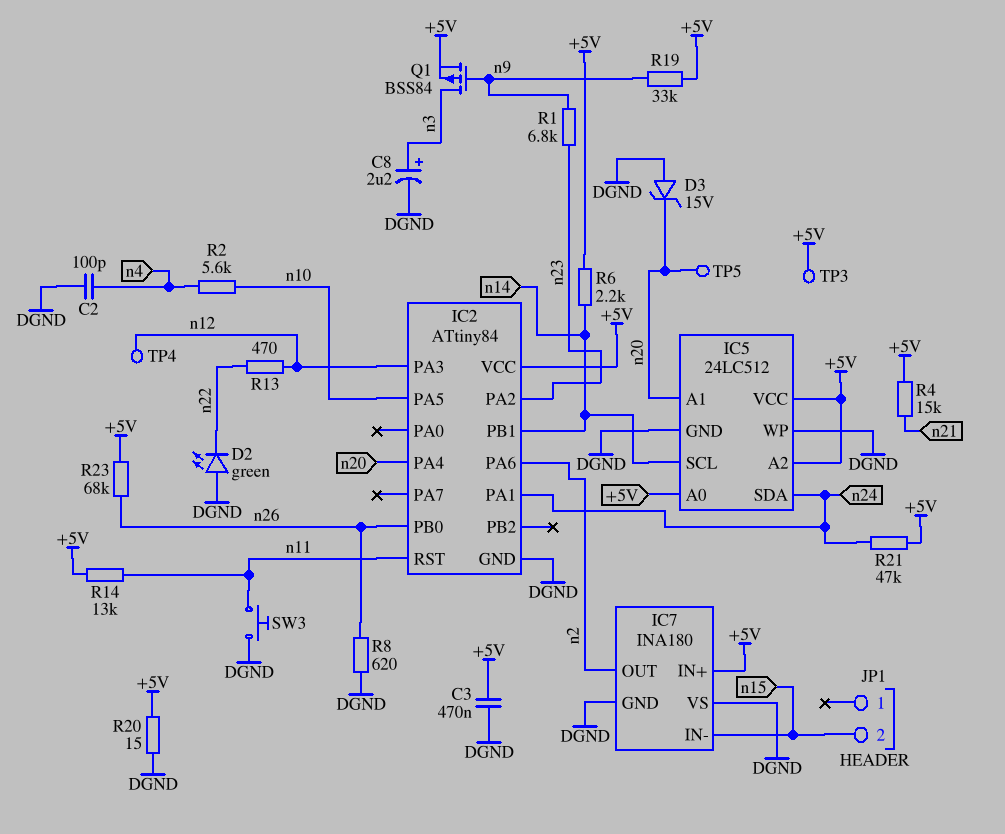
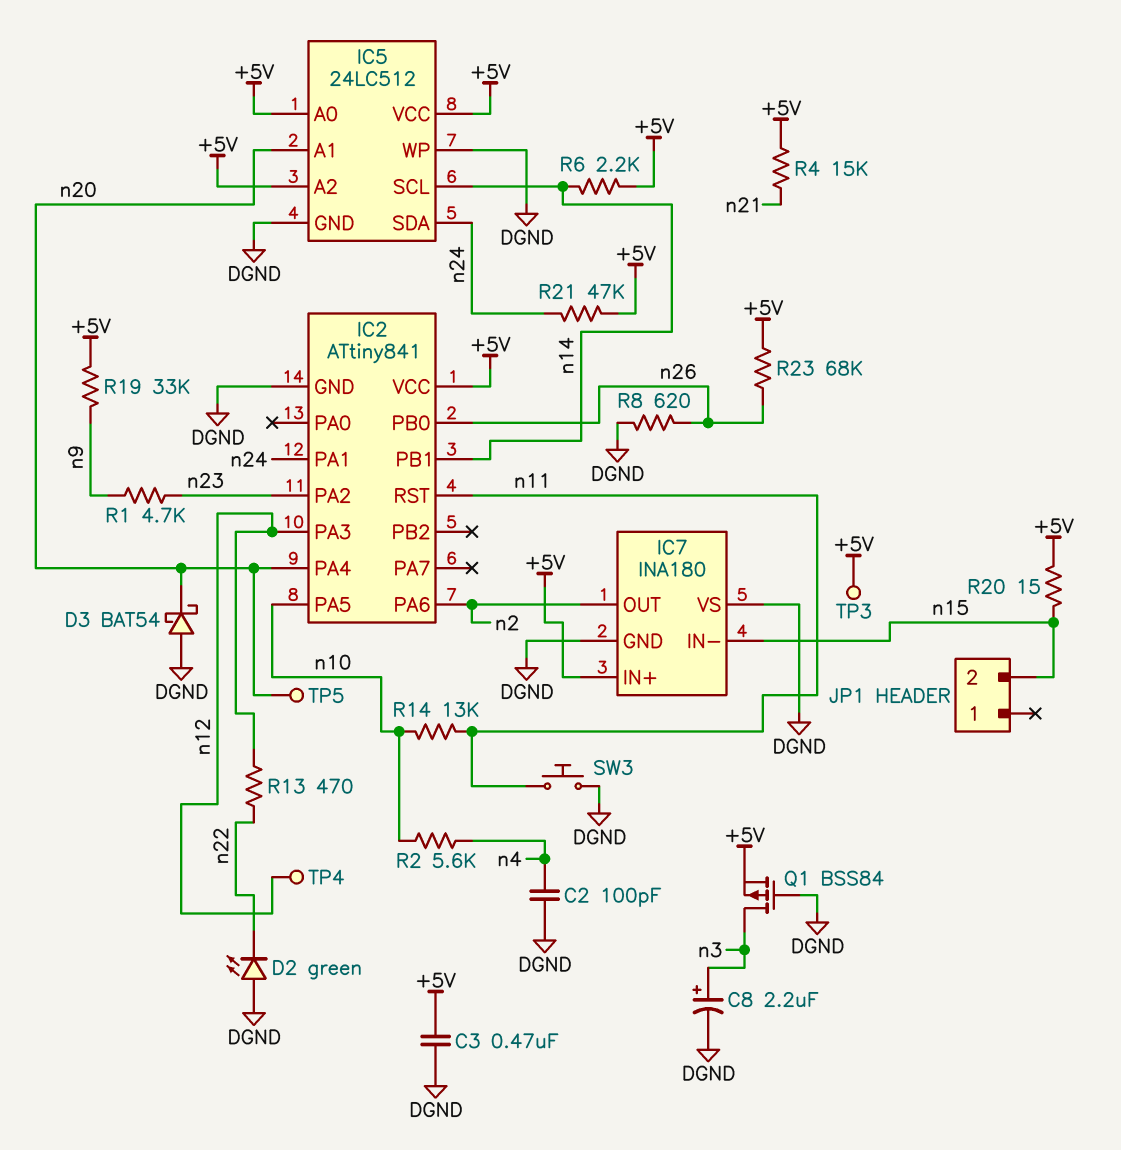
D3: zener 15V (A DGND, K n20) -> schottky BAT54 (A DGND, K n20)
IC2: ATtiny84 -> ATtiny841
Q1: PMOS BSS84 (G n9, D n3, S +5V) -> PMOS BSS84 (G DGND, D n3, S +5V)
R1: 6.8k (n9, n23) -> 4.7k (n9, n23)
R14: 13k (+5V, n11) -> 13k (n10, n11)
R20: 15 (+5V, DGND) -> 15 (+5V, n15)

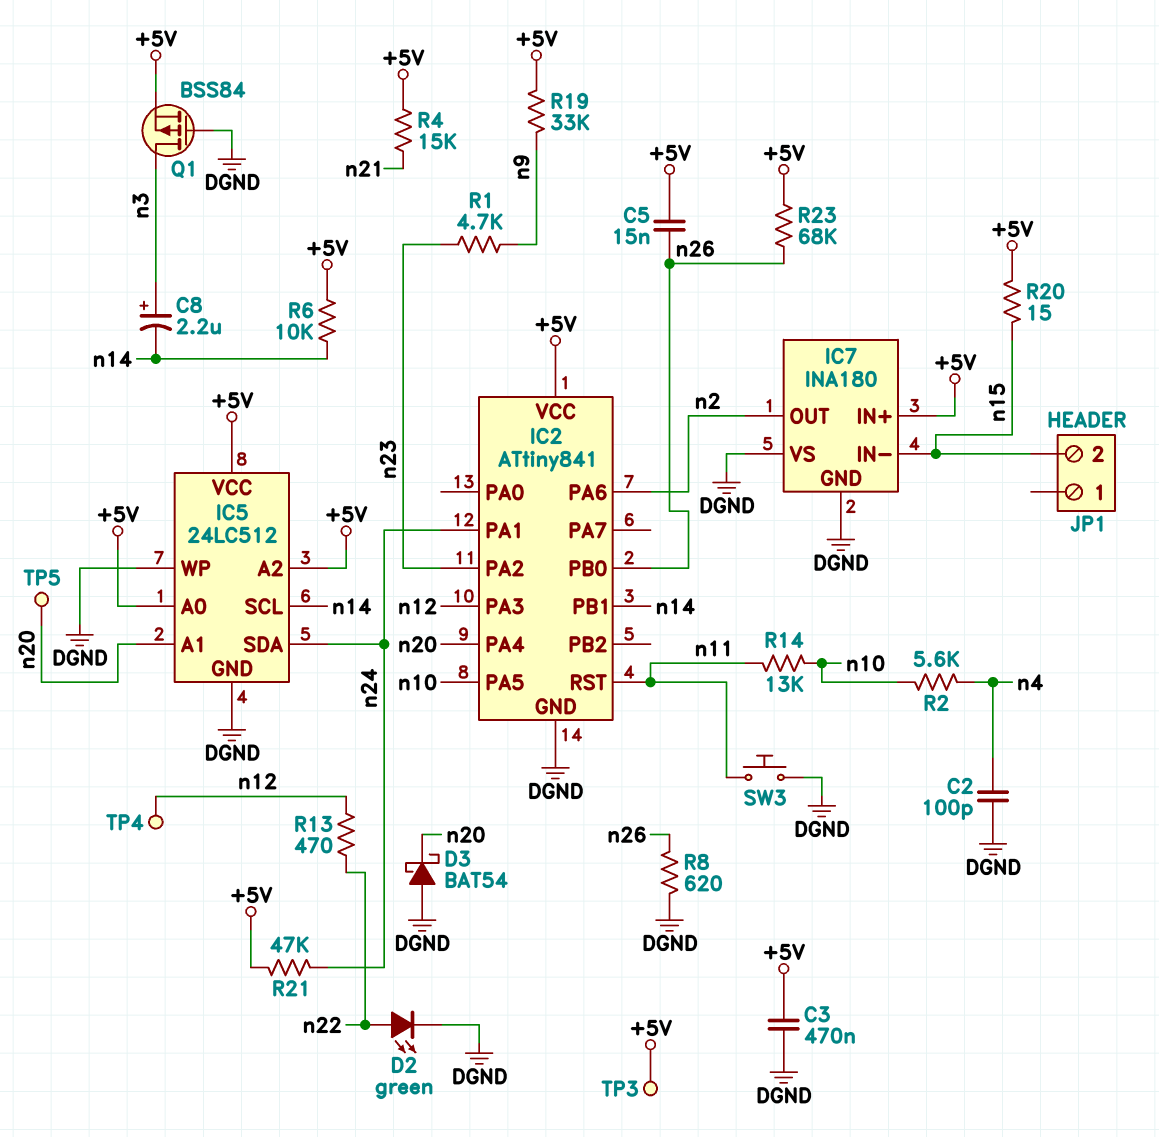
C5: none -> 15nF (+5V, n26)
C8: 2.2uF (plus n3, minus DGND) -> 2.2uF (plus n3, minus n14)
D2: LED green (A DGND, K n22) -> LED green (A n22, K DGND)
R6: 2.2k (+5V, n14) -> 10k (+5V, n14)

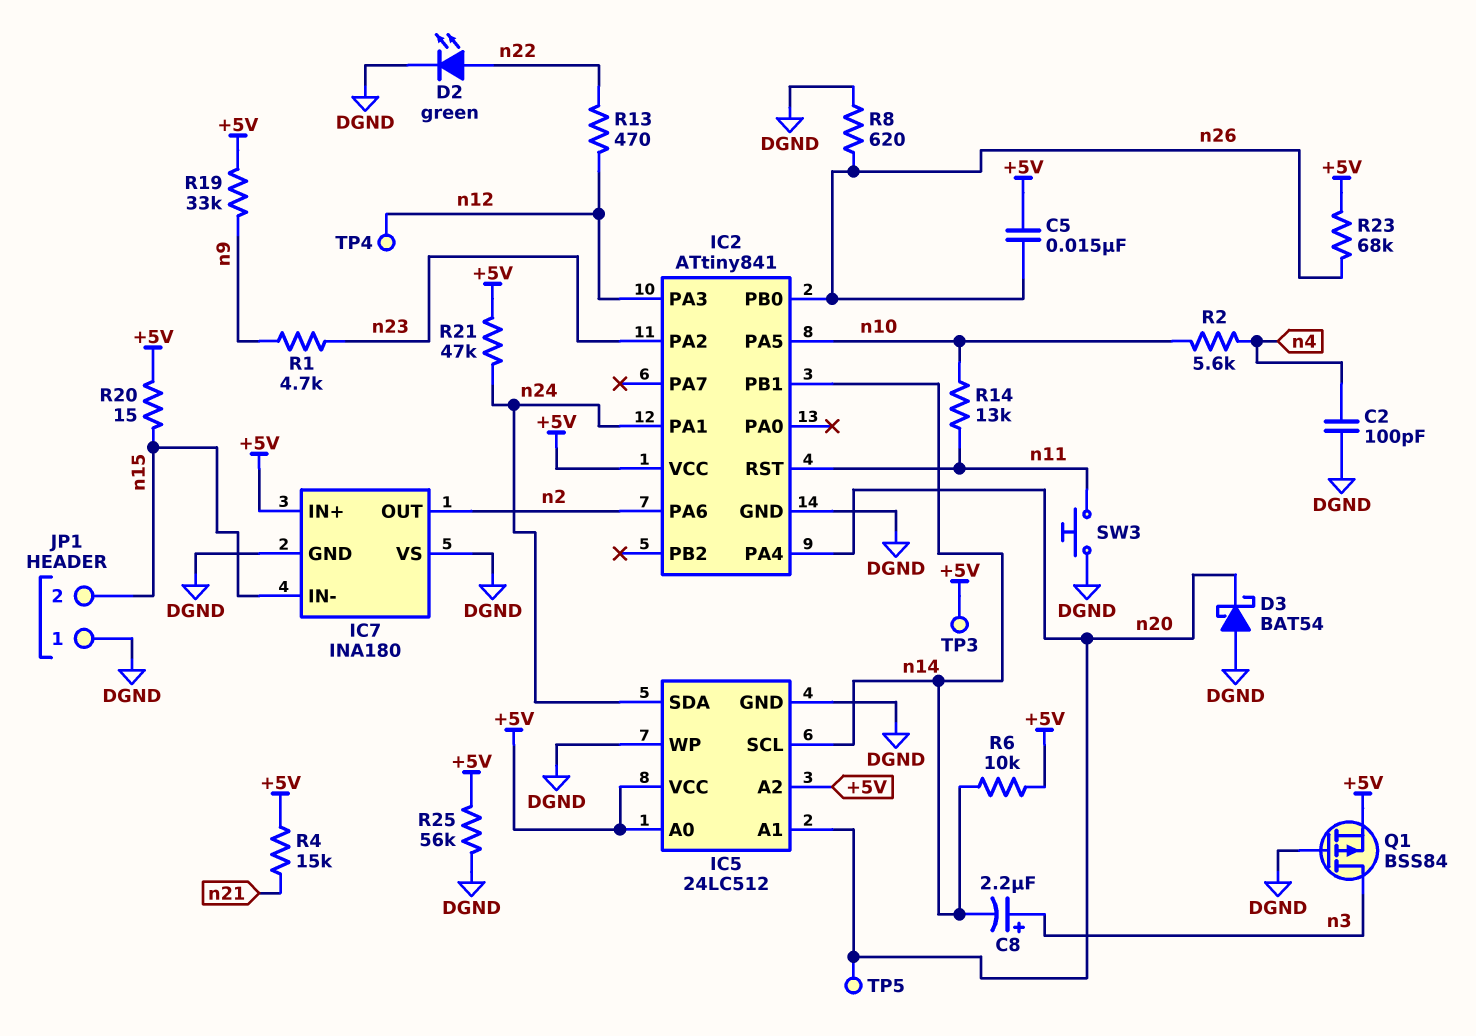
C3: 470nF (+5V, DGND) -> none
JP1 pin 1: none -> DGND
R25: none -> 56k (+5V, DGND)

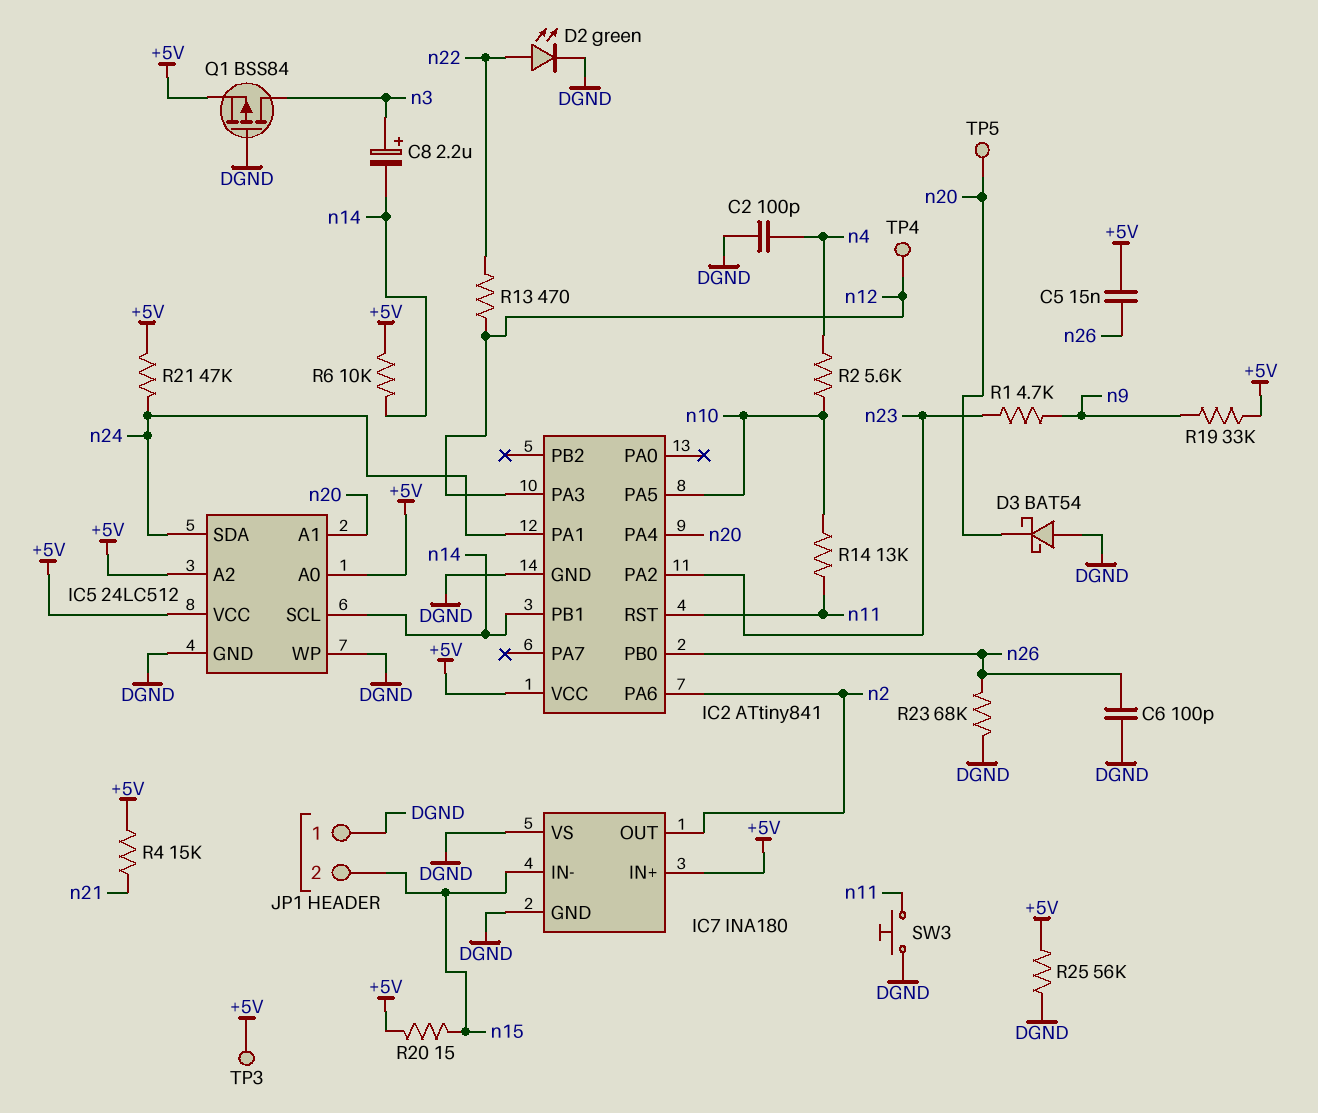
C6: none -> 100pF (DGND, n26)
R8: 620 (DGND, n26) -> none
R23: 68k (+5V, n26) -> 68k (DGND, n26)

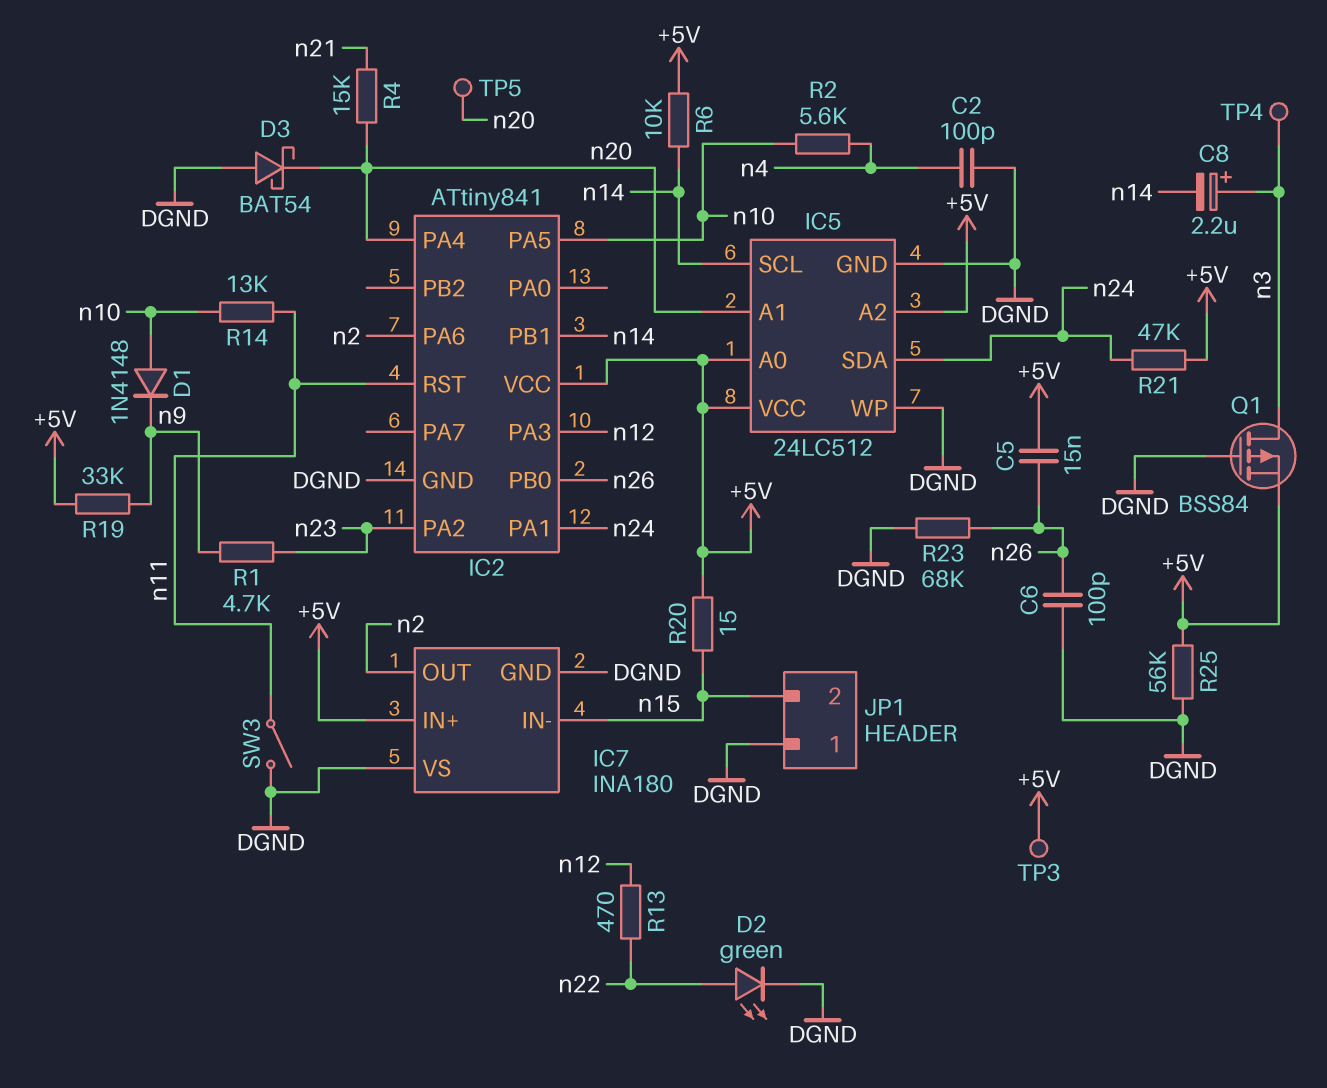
D1: none -> diode 1N4148 (A n10, K n9)
R4: 15k (+5V, n21) -> 15k (n20, n21)
SW3: button (DGND, n11) -> switch (DGND, n11)
TP4: test point (n12) -> test point (n3)

